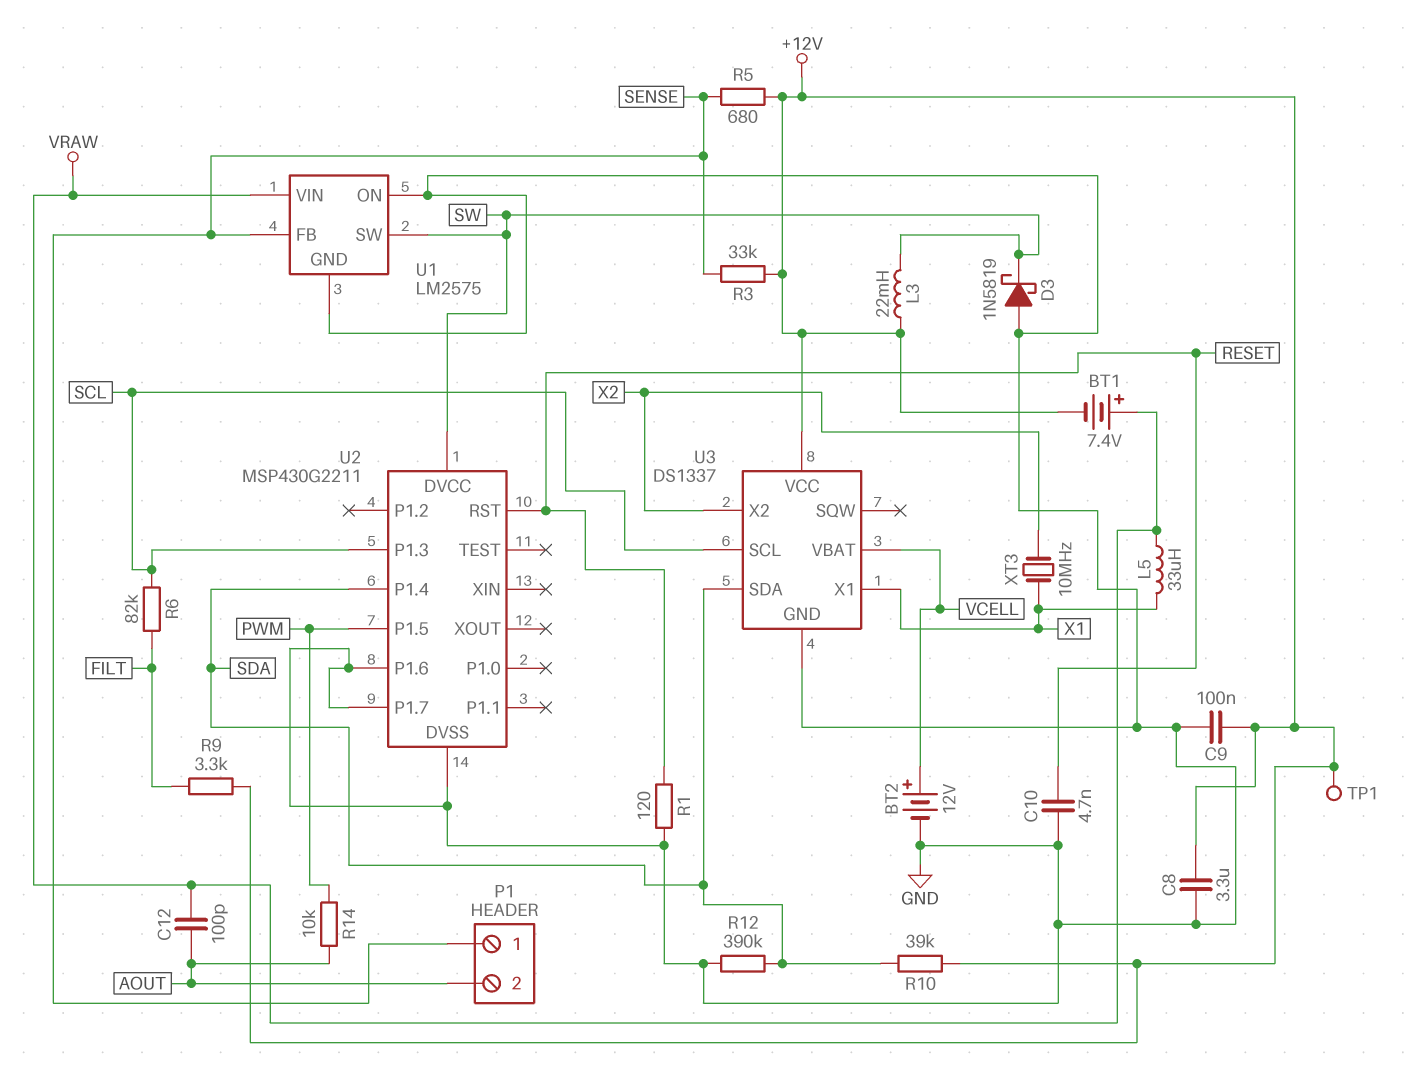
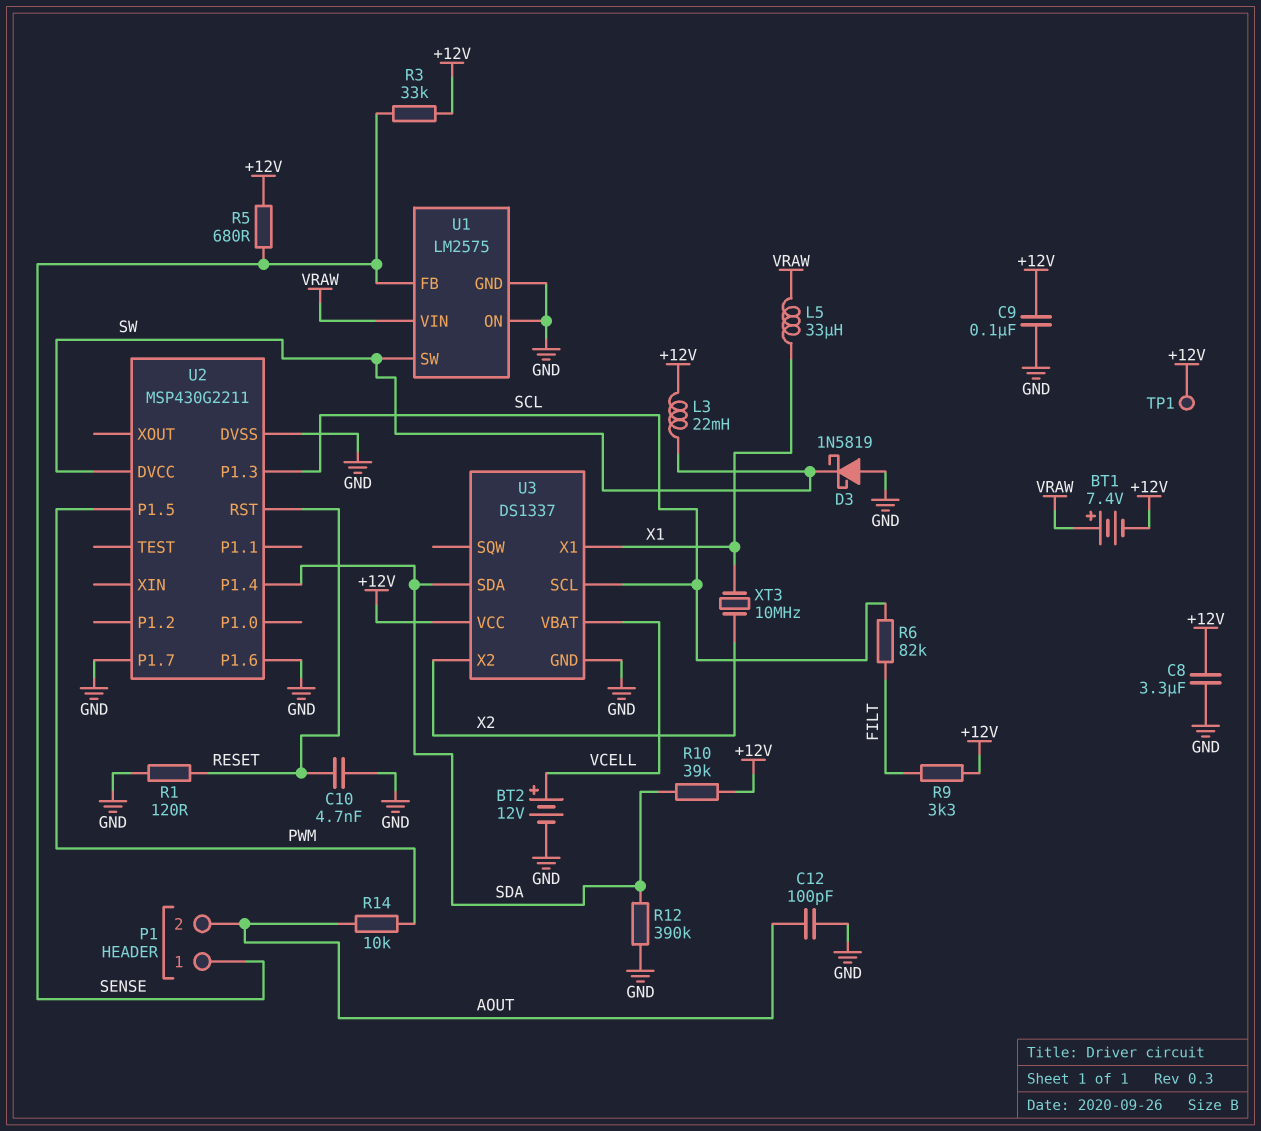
C12: 100pF (AOUT, VRAW) -> 100pF (AOUT, GND)

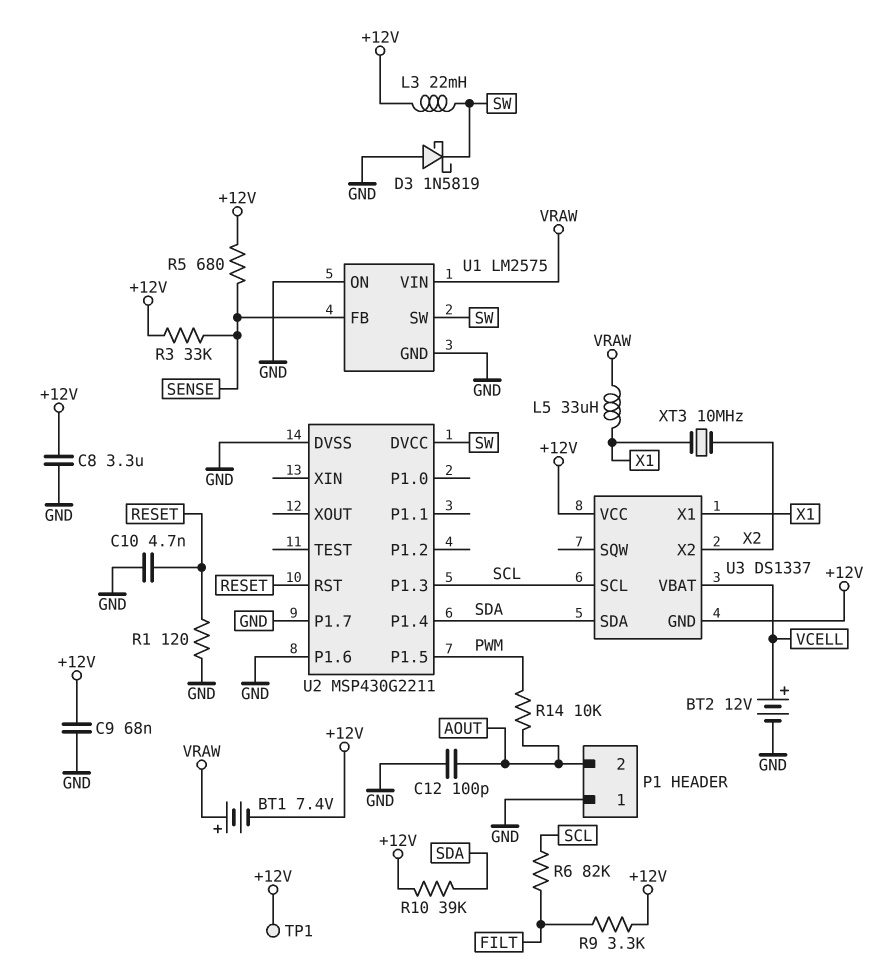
C9: 100nF (+12V, GND) -> 68nF (+12V, GND)
P1 pin 1: SENSE -> GND
R12: 390k (GND, SDA) -> none
U3 pin GND: GND -> +12V

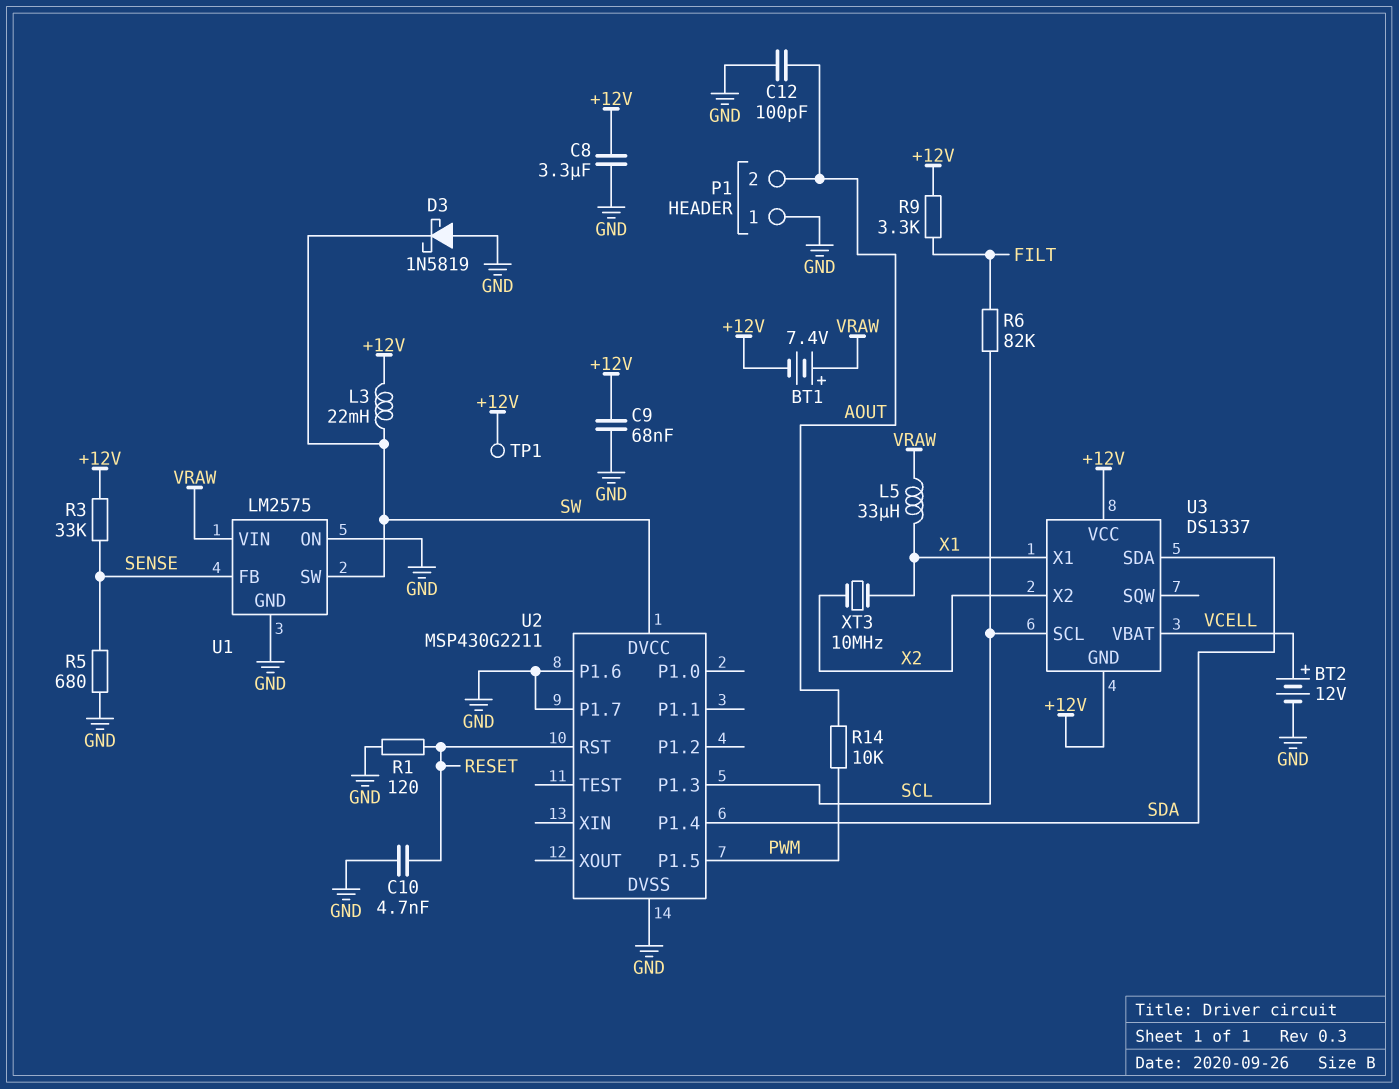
R5: 680 (+12V, SENSE) -> 680 (GND, SENSE)
R10: 39k (+12V, SDA) -> none

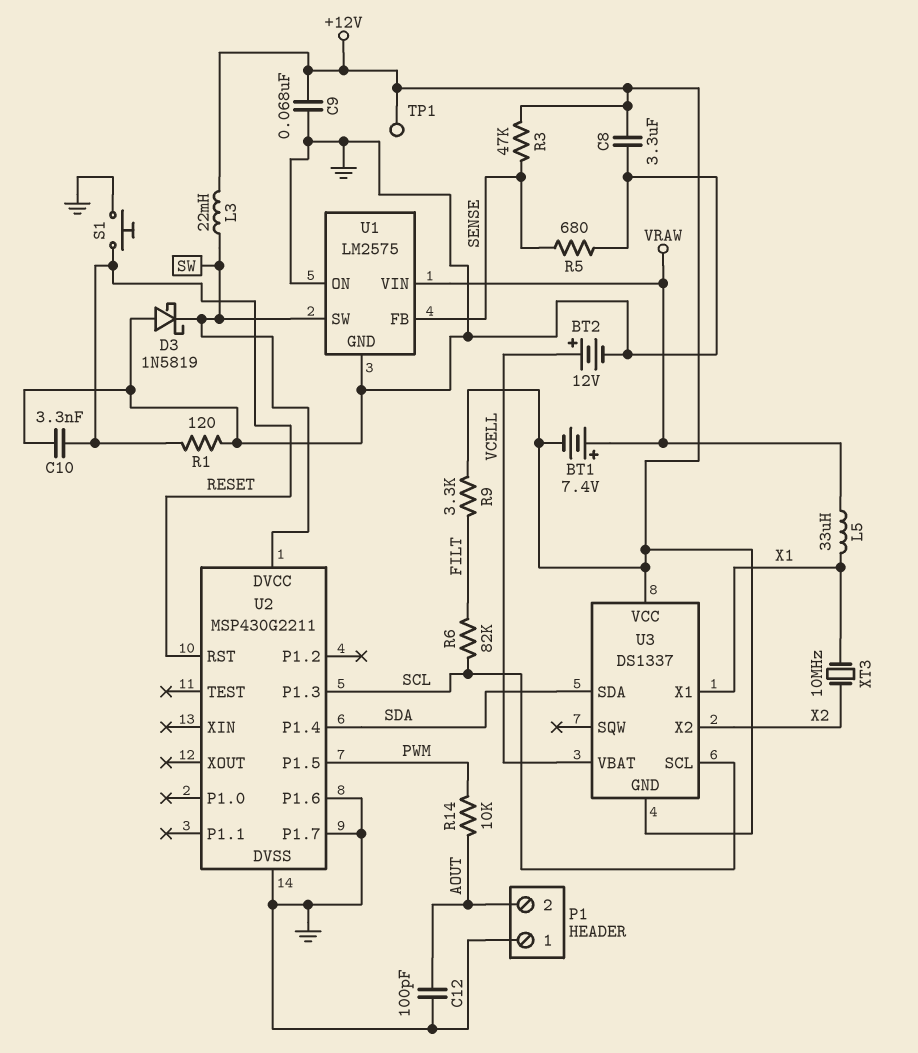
C10: 4.7nF (GND, RESET) -> 3.3nF (GND, RESET)
R3: 33k (+12V, SENSE) -> 47k (+12V, SENSE)
S1: none -> button (GND, RESET)

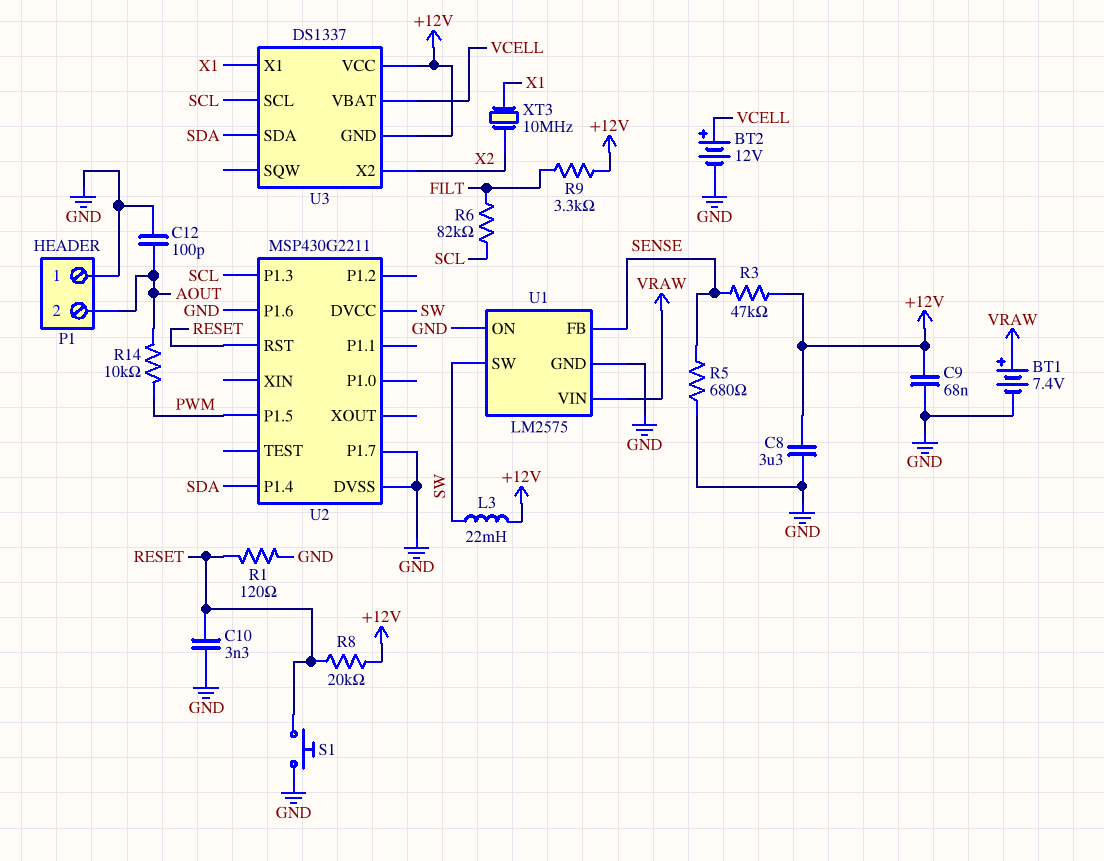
BT1: 7.4V (plus VRAW, minus +12V) -> 7.4V (plus VRAW, minus GND)
D3: schottky 1N5819 (A GND, K SW) -> none
L5: 33uH (VRAW, X1) -> none
R8: none -> 20k (+12V, RESET)
TP1: test point (+12V) -> none

